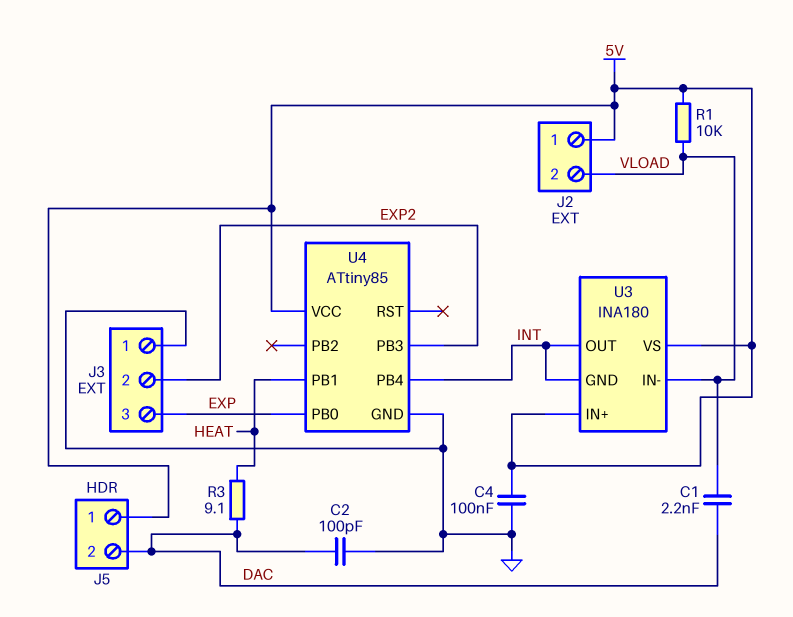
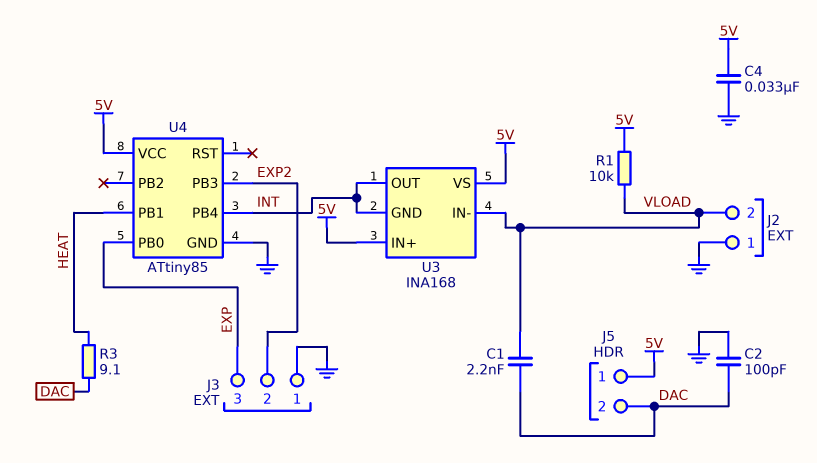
C4: 100nF (5V, GND) -> 33nF (5V, GND)
J2 pin 1: 5V -> GND
U3: INA180 -> INA168

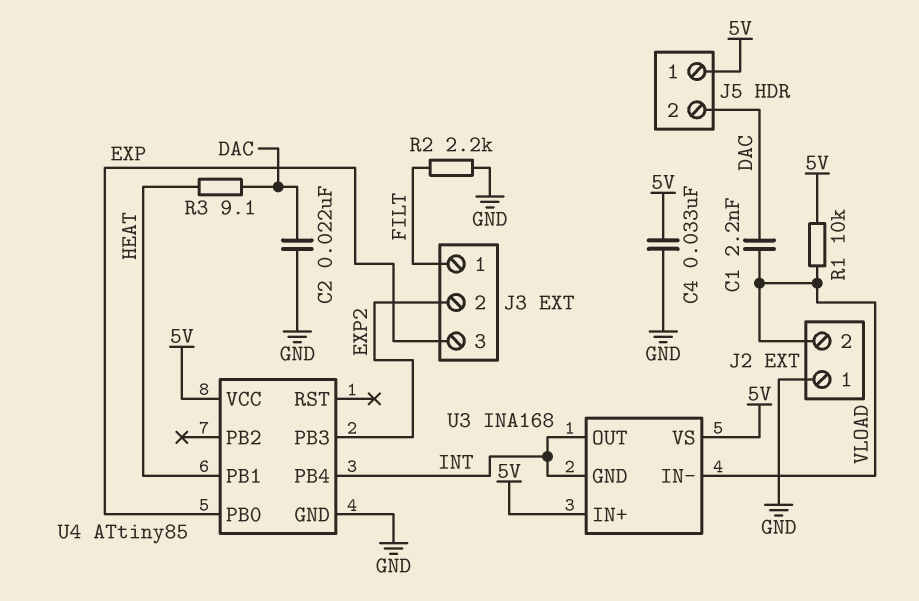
C2: 100pF (DAC, GND) -> 22nF (DAC, GND)
J3 pin 1: GND -> FILT
R2: none -> 2.2k (FILT, GND)

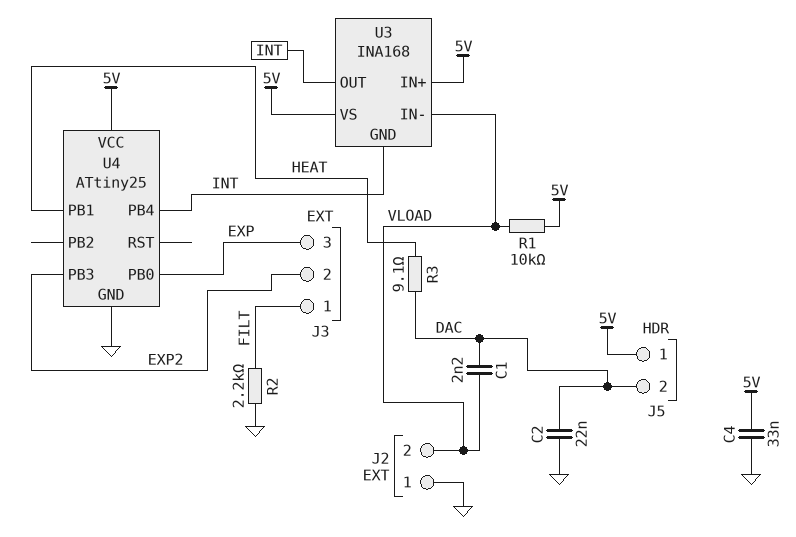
U4: ATtiny85 -> ATtiny25

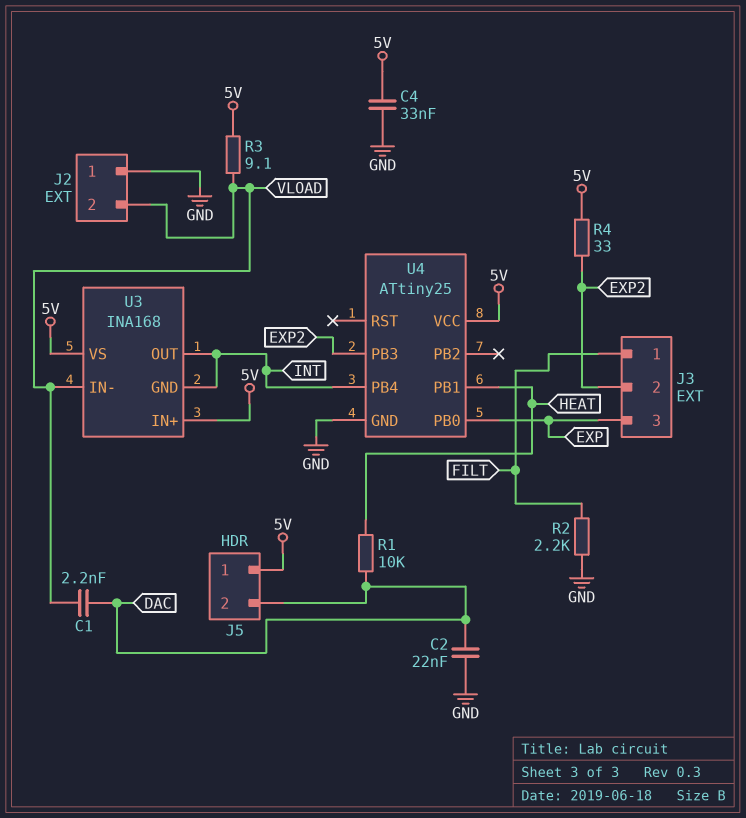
R1: 10k (5V, VLOAD) -> 10k (DAC, HEAT)
R3: 9.1 (DAC, HEAT) -> 9.1 (5V, VLOAD)
R4: none -> 33 (5V, EXP2)

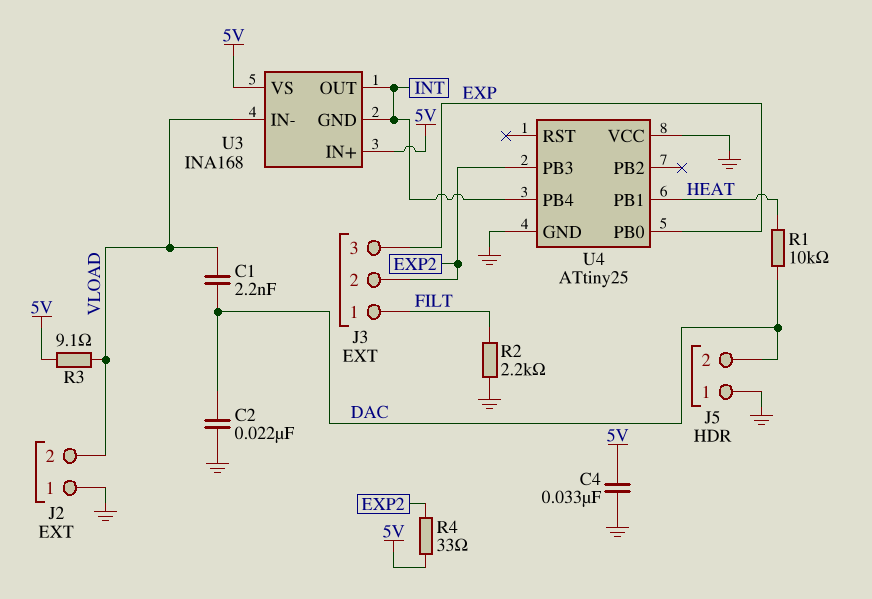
J5 pin 1: 5V -> GND
U4 pin VCC: 5V -> GND

